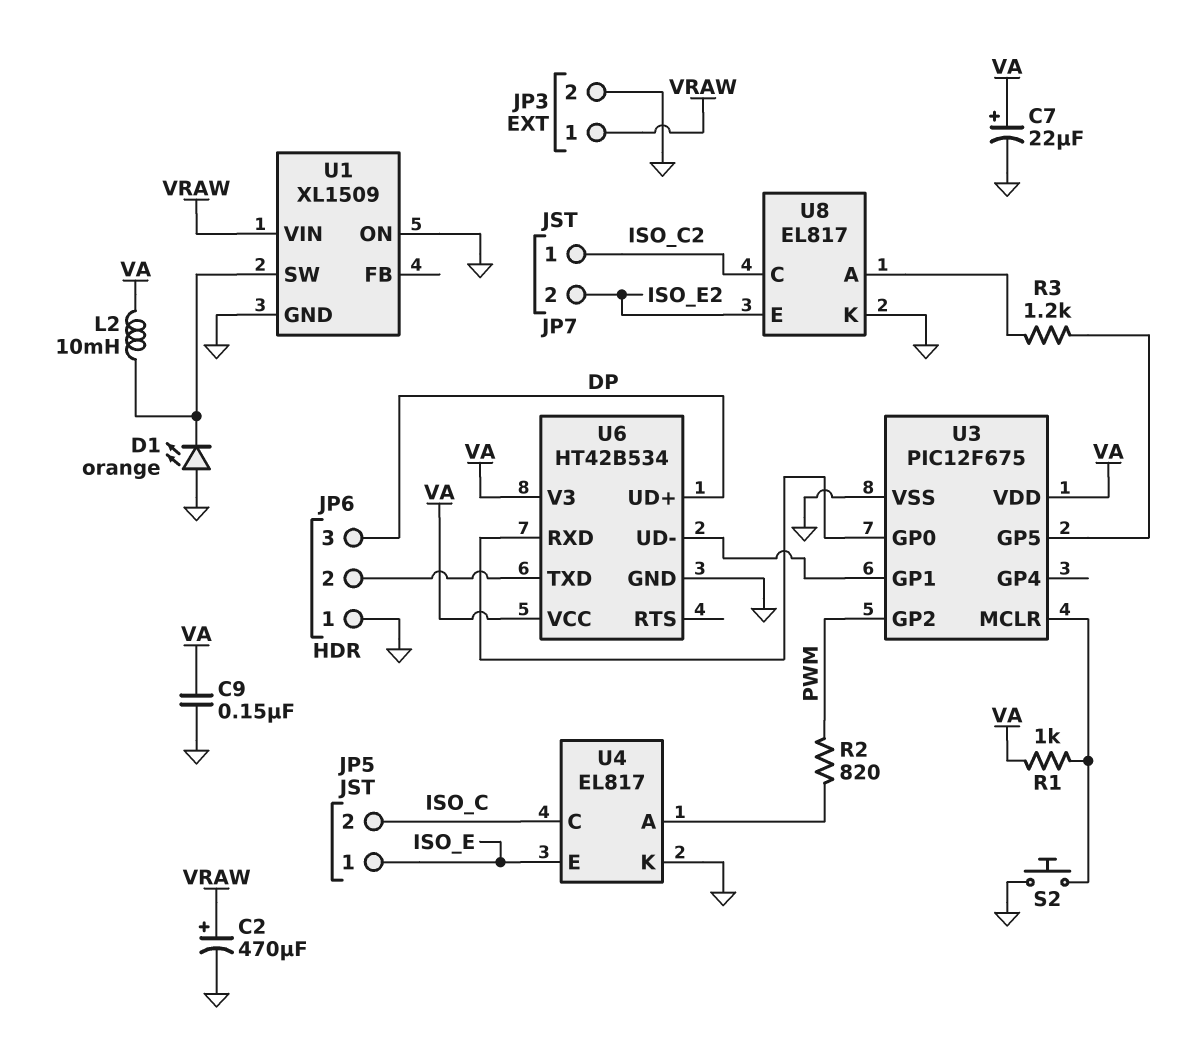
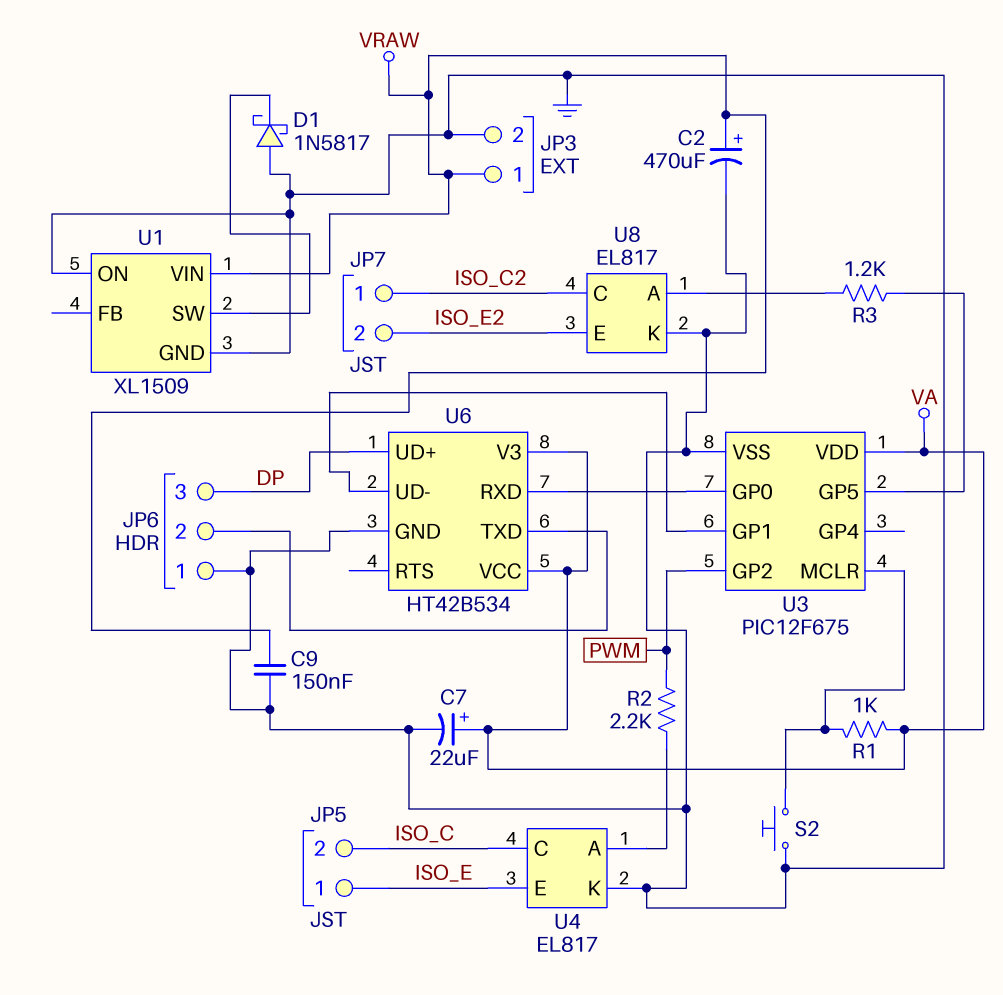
C9: 150nF (GND, VA) -> 150nF (GND, VRAW)
D1: LED orange (A GND, K U1/SW) -> schottky 1N5817 (A GND, K U1/SW)
L2: 10mH (U1/SW, VA) -> none
R2: 820 (PWM, U4/A) -> 2.2k (PWM, U4/A)

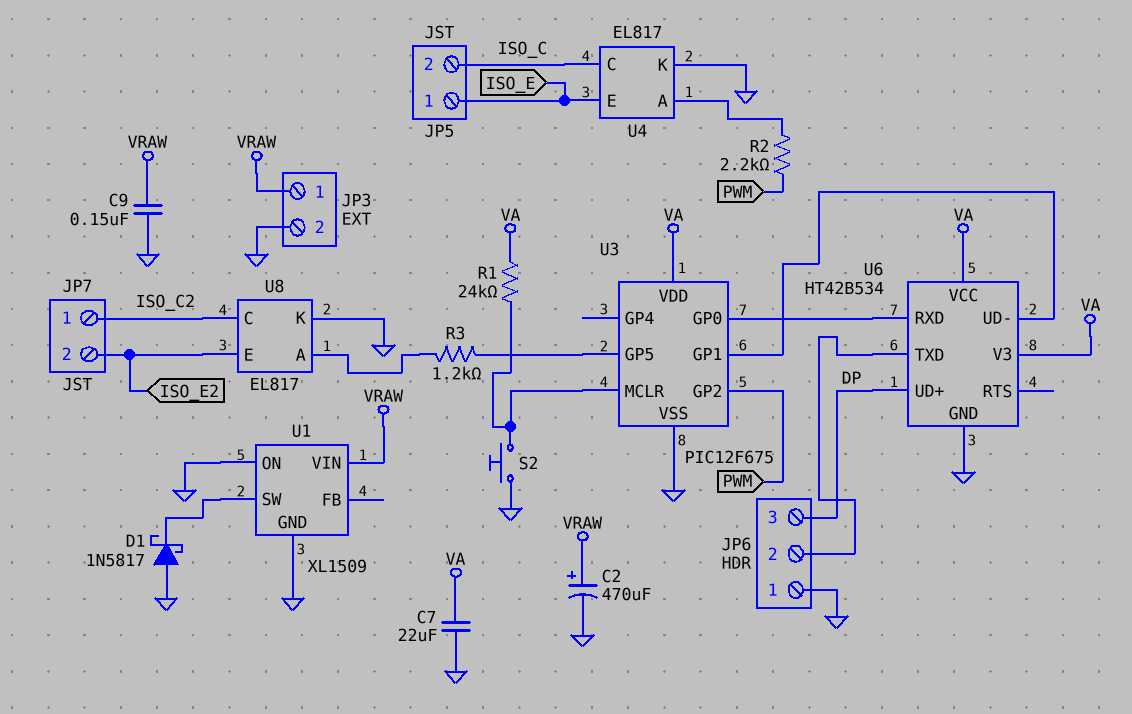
C7: 22uF (plus VA, minus GND) -> 22uF (GND, VA)
R1: 1k (U3/MCLR, VA) -> 24k (U3/MCLR, VA)

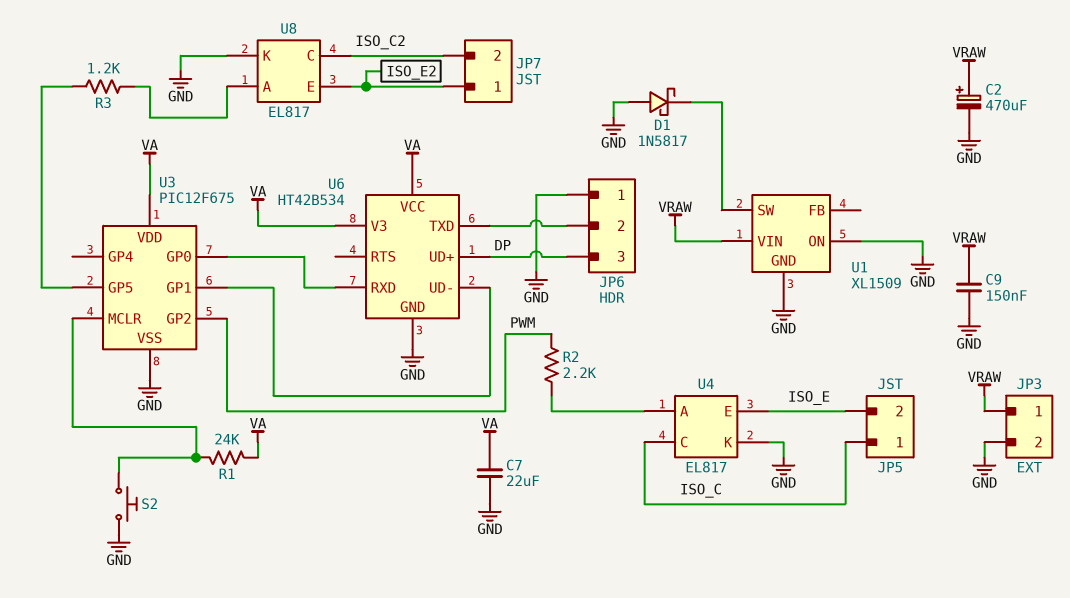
JP5 pin 1: ISO_E -> ISO_C
JP5 pin 2: ISO_C -> ISO_E
JP7 pin 1: ISO_C2 -> ISO_E2
JP7 pin 2: ISO_E2 -> ISO_C2

